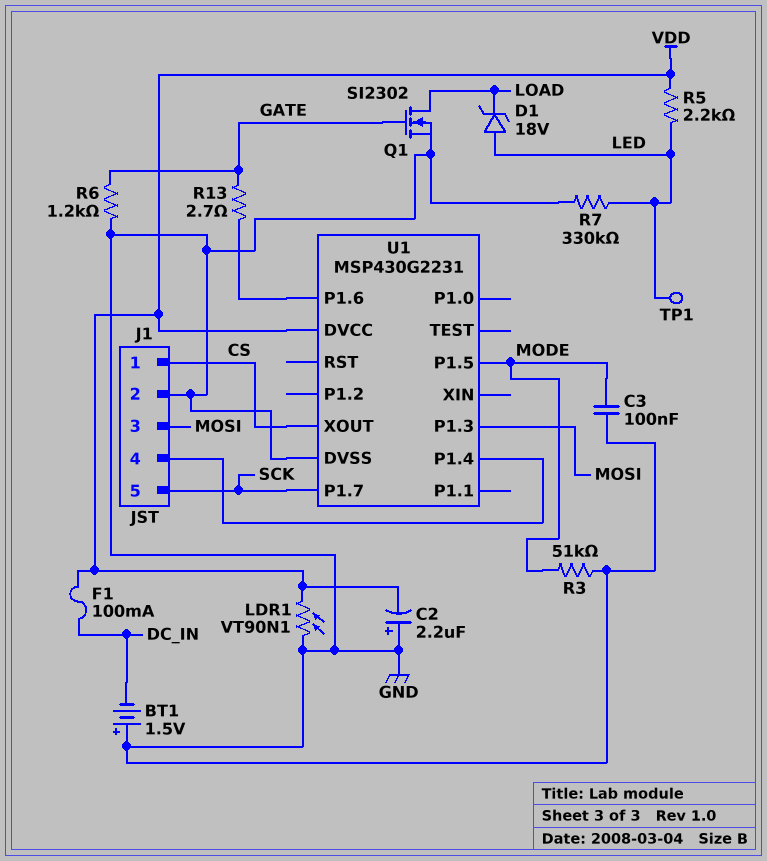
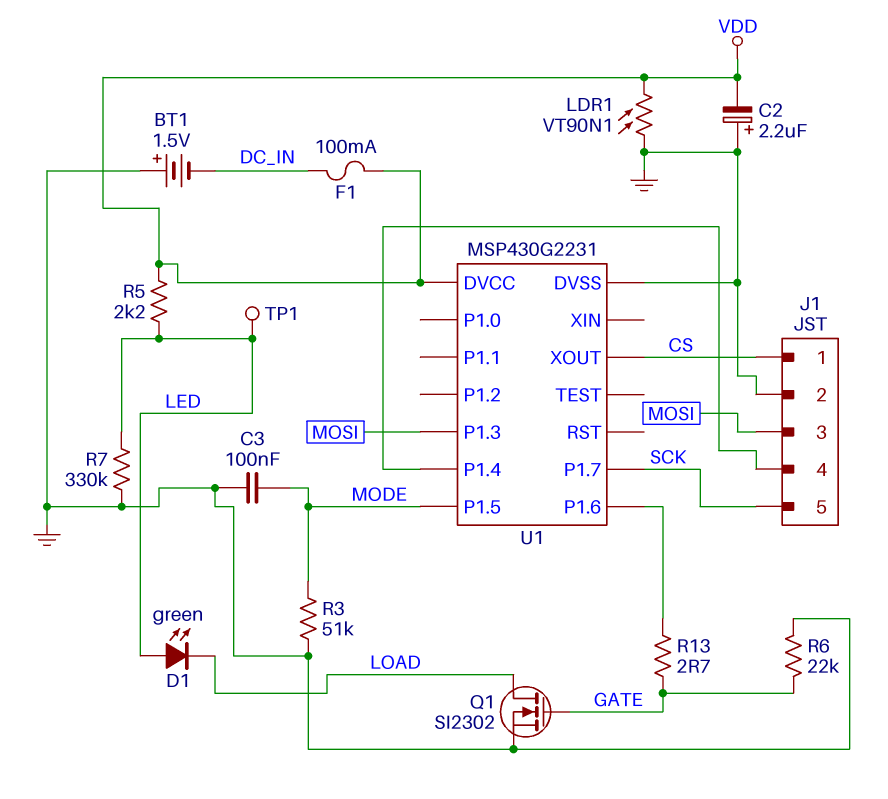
D1: zener 18V (A LED, K LOAD) -> LED green (A LED, K LOAD)
R6: 1.2k (GATE, GND) -> 22k (GATE, GND)

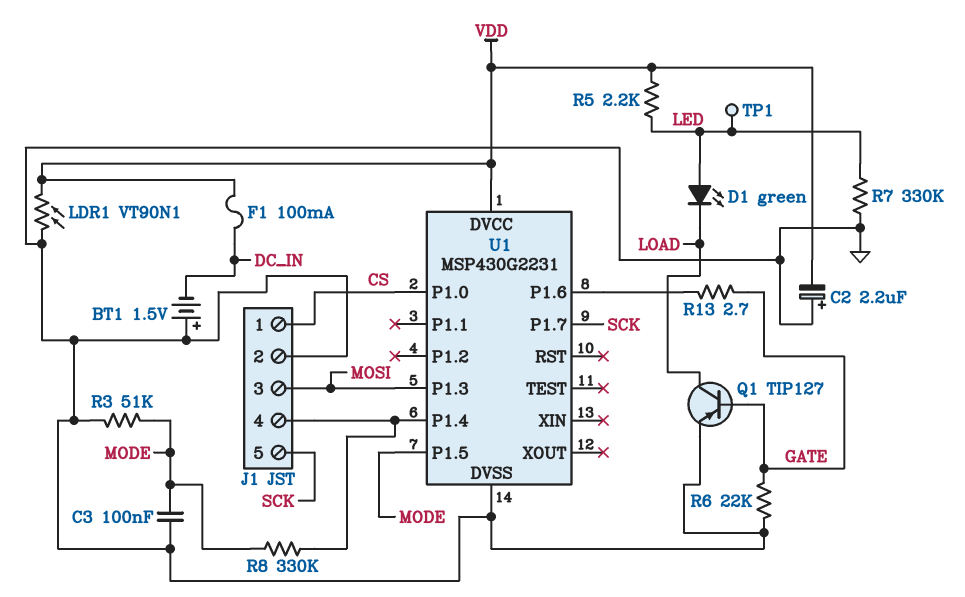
Q1: NMOS SI2302 (G GATE, D LOAD, S GND) -> PNP TIP127 (B GATE, C LOAD, E GND)
R8: none -> 330k (J1/4, MODE)
U1 pin P1.0: none -> CS
U1 pin XOUT: CS -> none

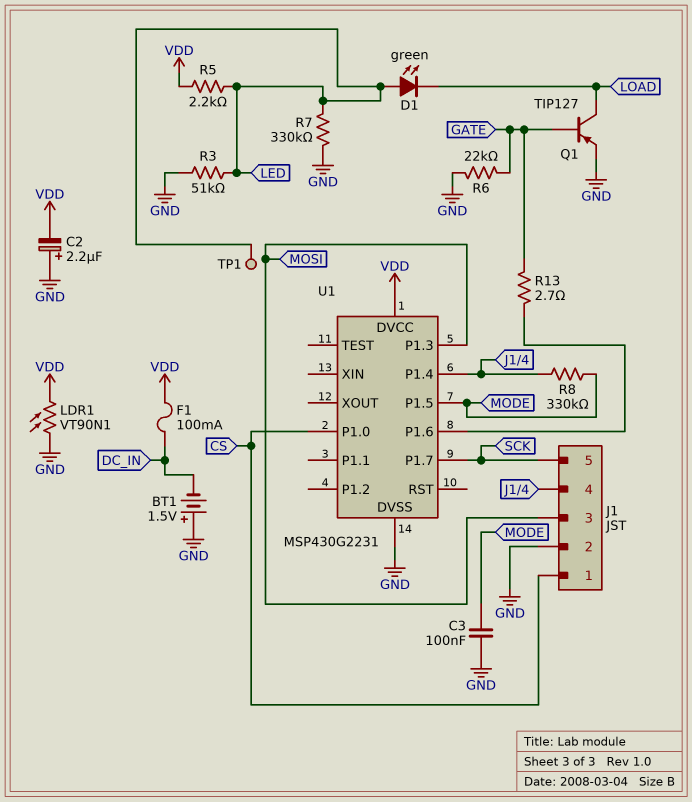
R3: 51k (GND, MODE) -> 51k (GND, LED)

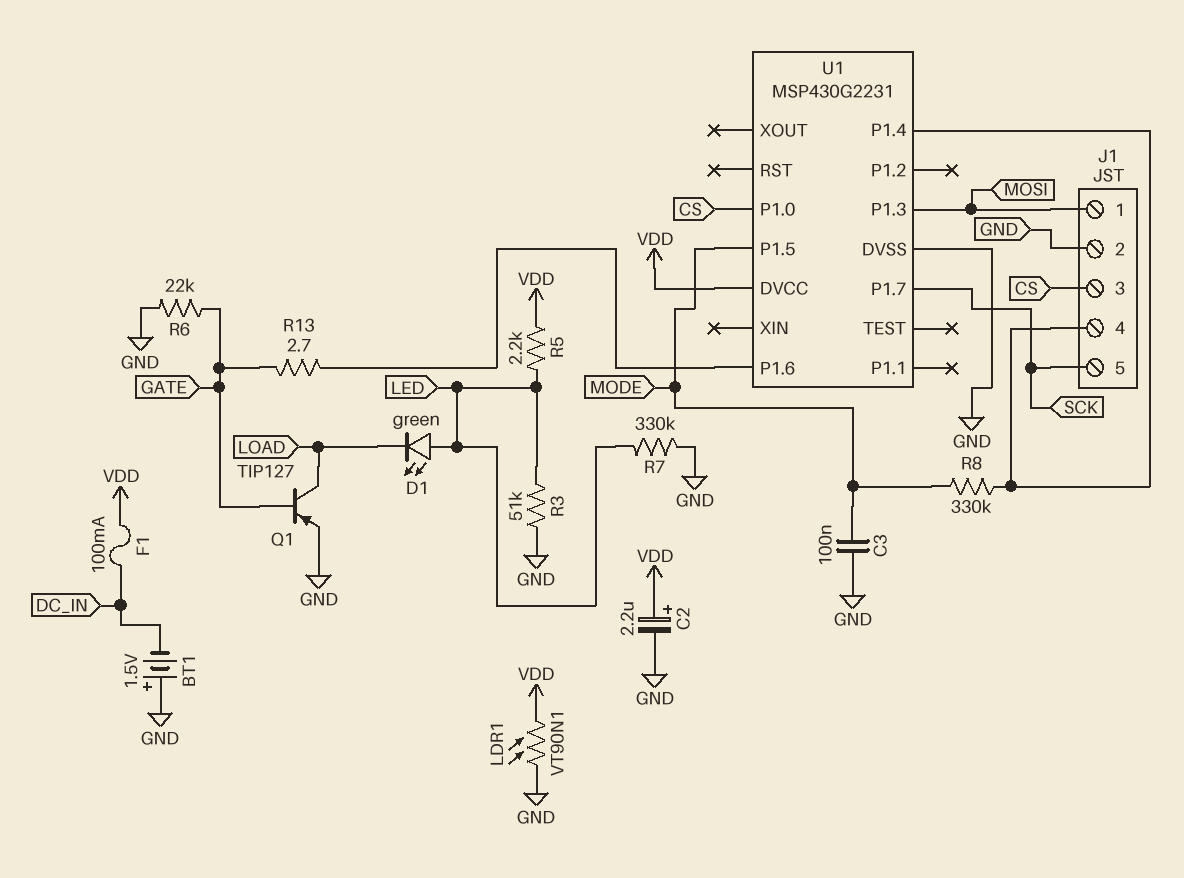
C2: 2.2uF (plus GND, minus VDD) -> 2.2uF (plus VDD, minus GND)
J1 pin 1: CS -> MOSI
J1 pin 3: MOSI -> CS
TP1: test point (LED) -> none

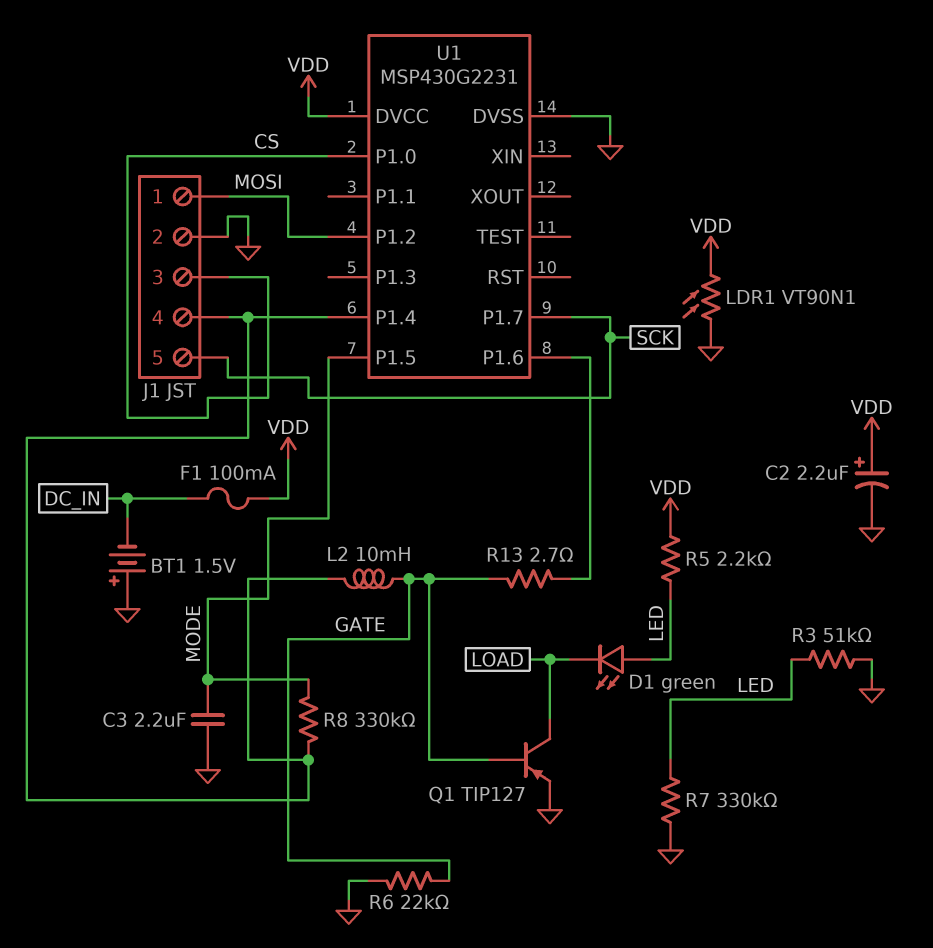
C3: 100nF (GND, MODE) -> 2.2uF (GND, MODE)
L2: none -> 10mH (GATE, J1/4)
U1 pin P1.2: none -> MOSI
U1 pin P1.3: MOSI -> none

